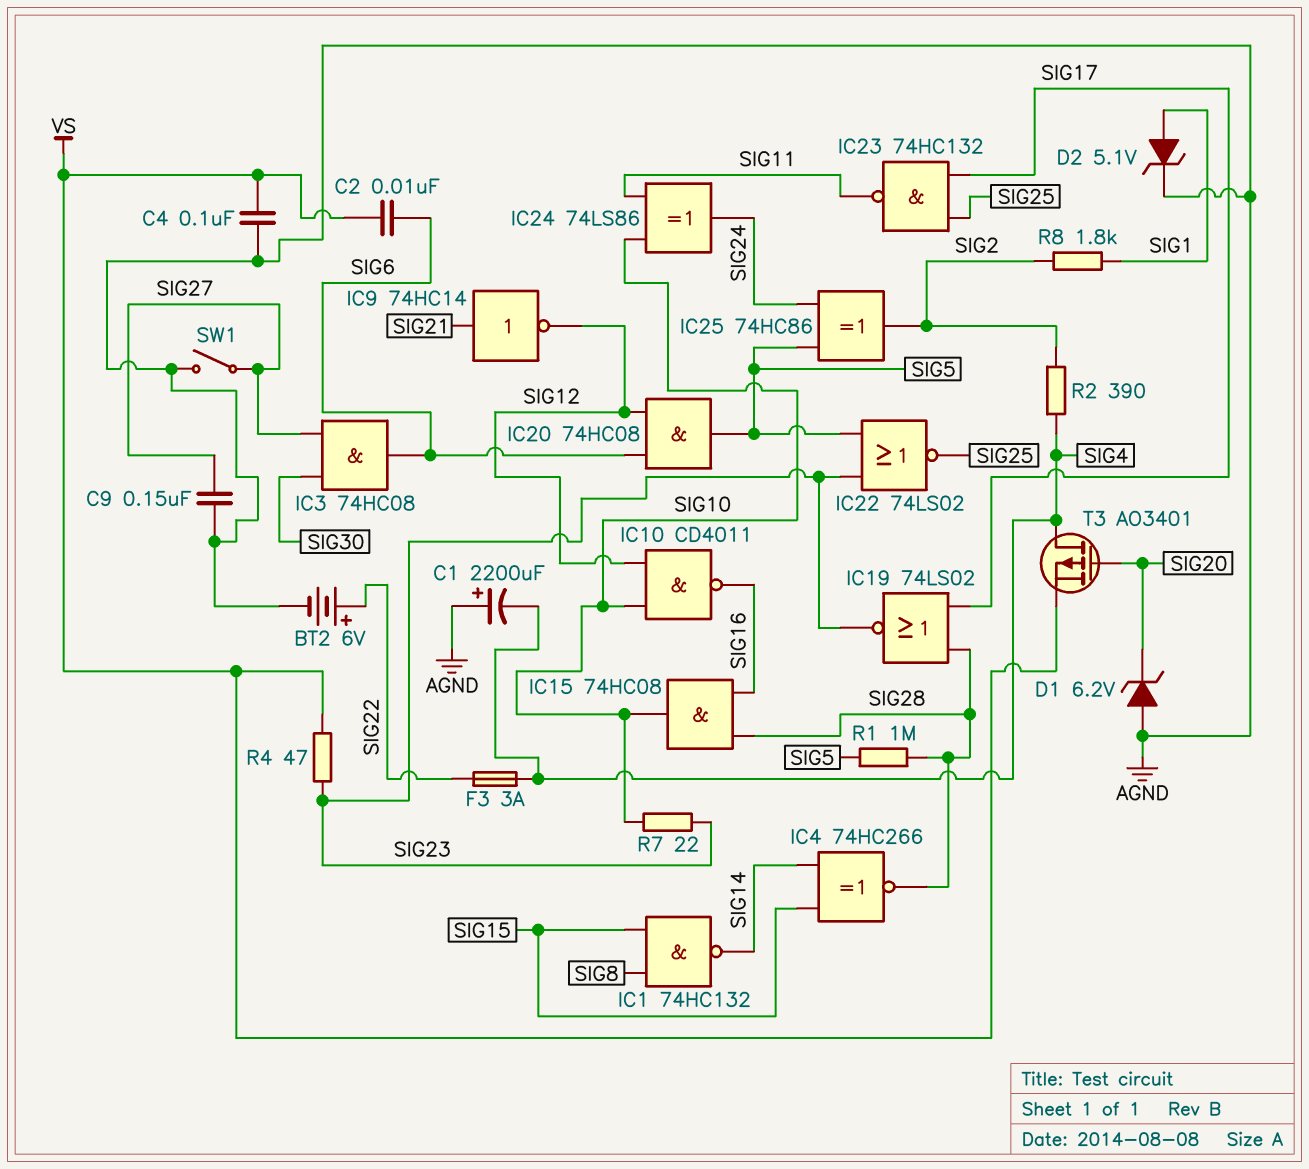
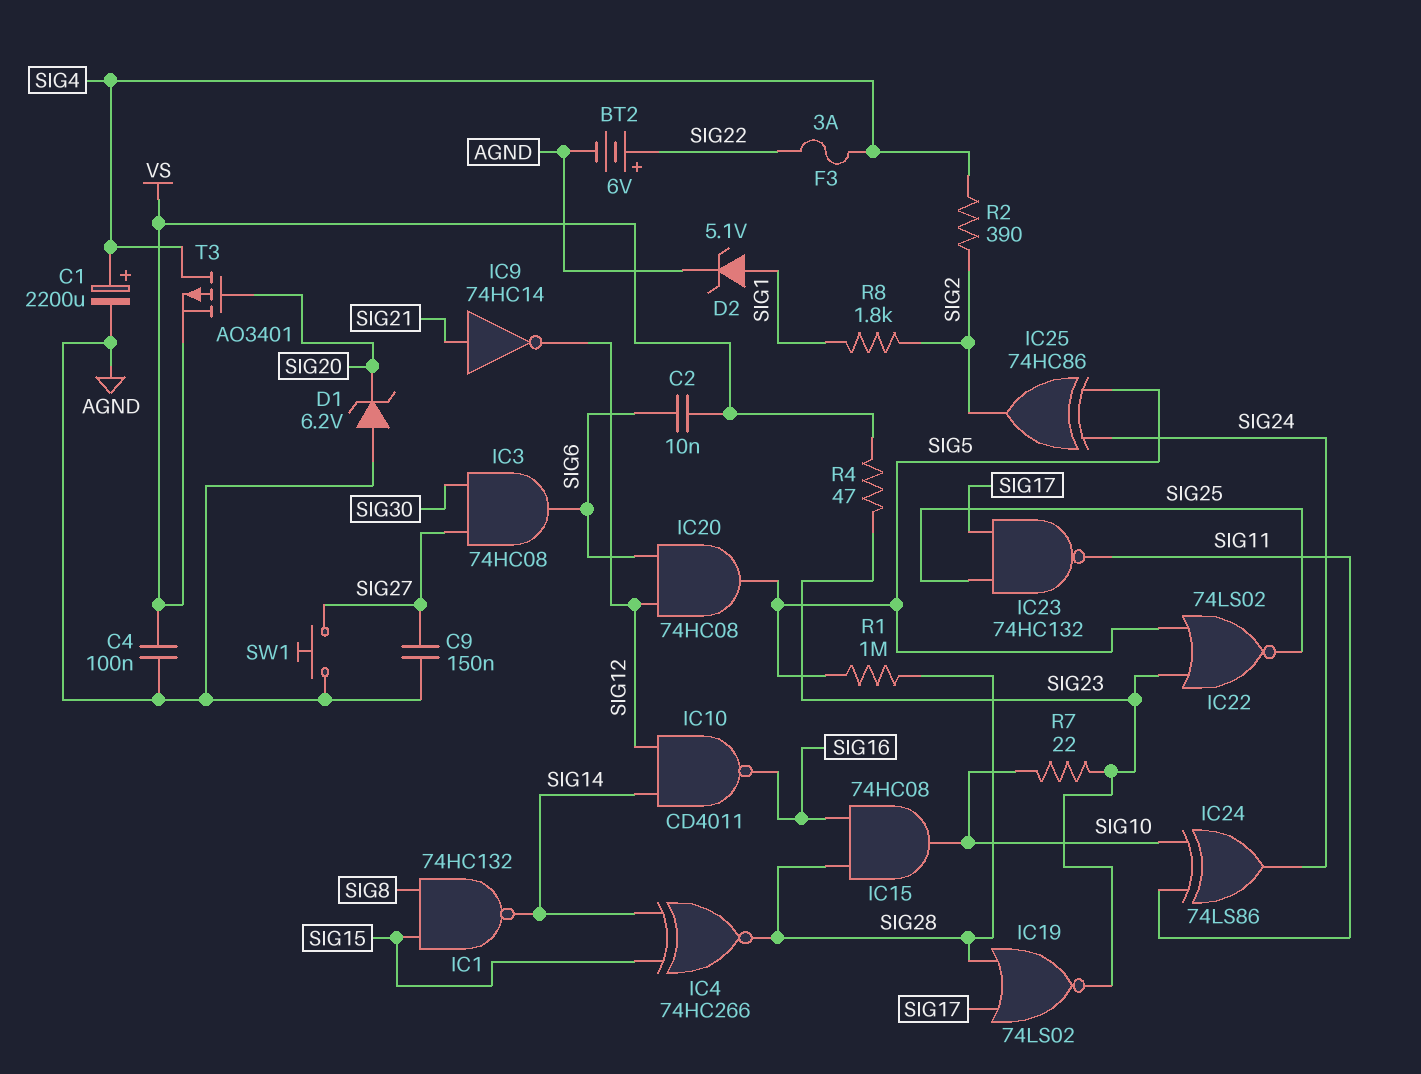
C1: 2200uF (plus AGND, minus SIG4) -> 2200uF (plus SIG4, minus AGND)
IC10: NAND CD4011 (in SIG10, in SIG12, out SIG16) -> NAND CD4011 (in SIG12, in SIG14, out SIG16)
SW1: switch (AGND, SIG27) -> button (AGND, SIG27)

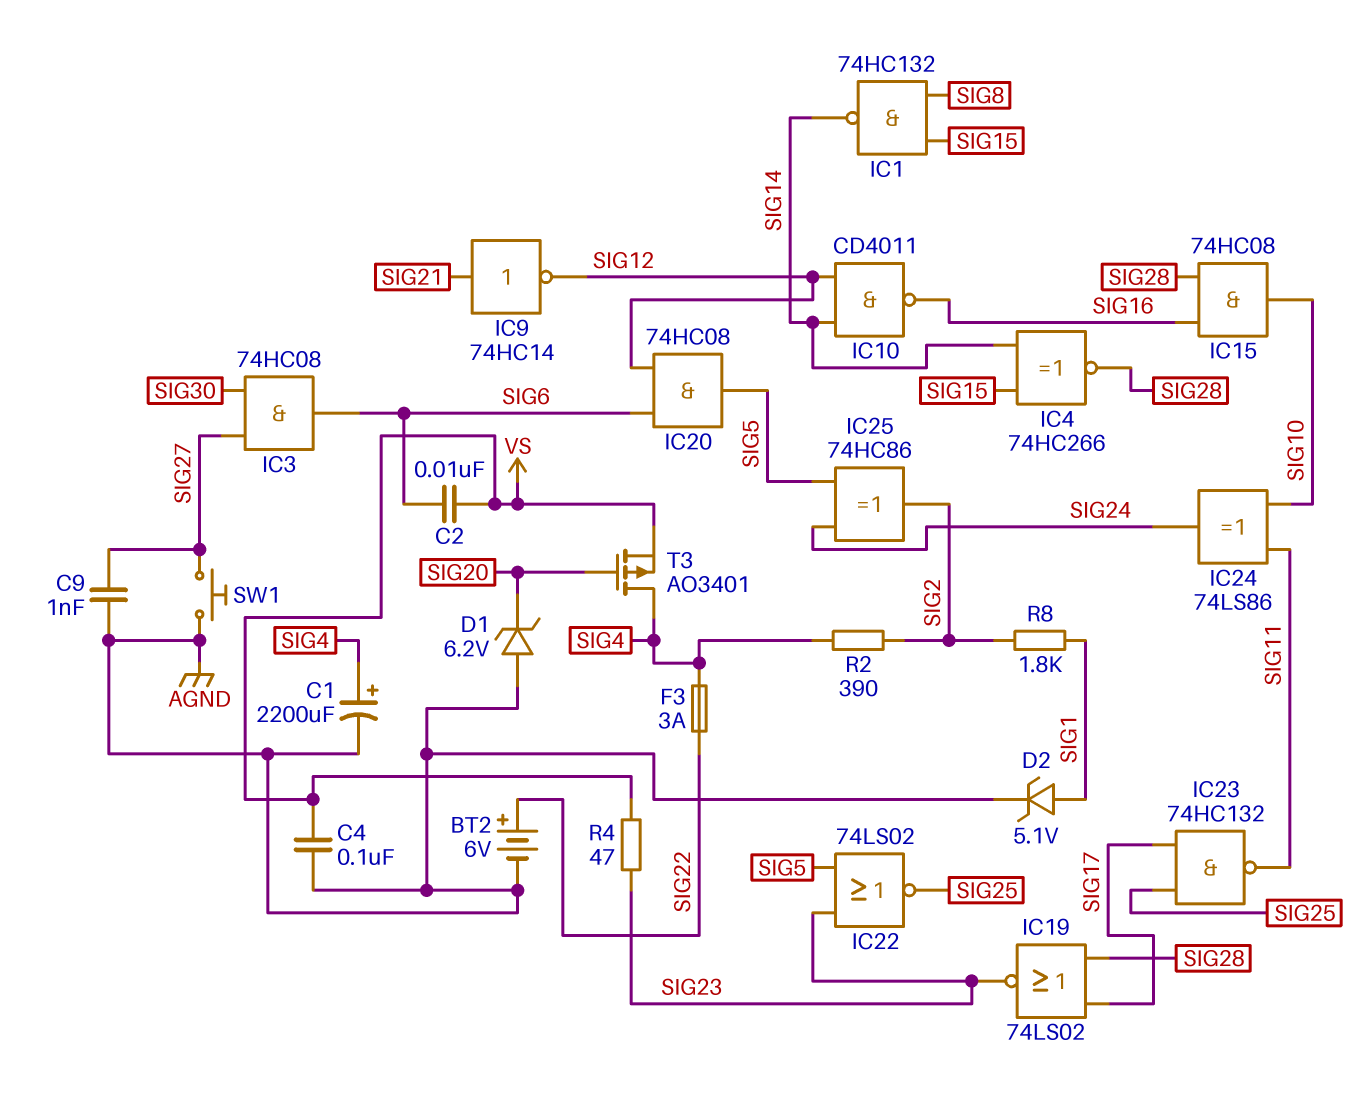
C9: 150nF (AGND, SIG27) -> 1nF (AGND, SIG27)
R1: 1M (SIG5, SIG28) -> none
R7: 22 (SIG10, SIG23) -> none

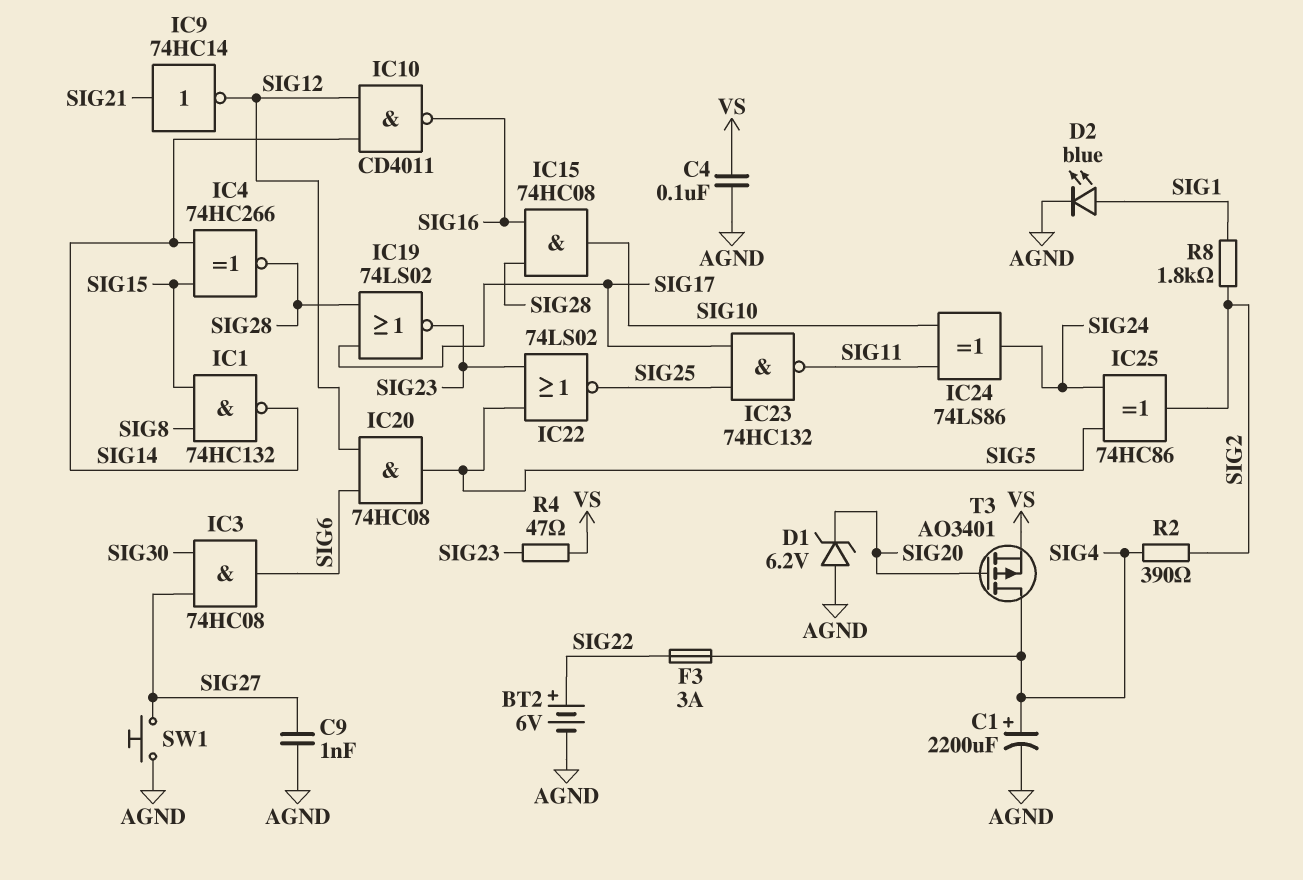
C2: 10nF (SIG6, VS) -> none
D2: zener 5.1V (A SIG1, K AGND) -> LED blue (A SIG1, K AGND)

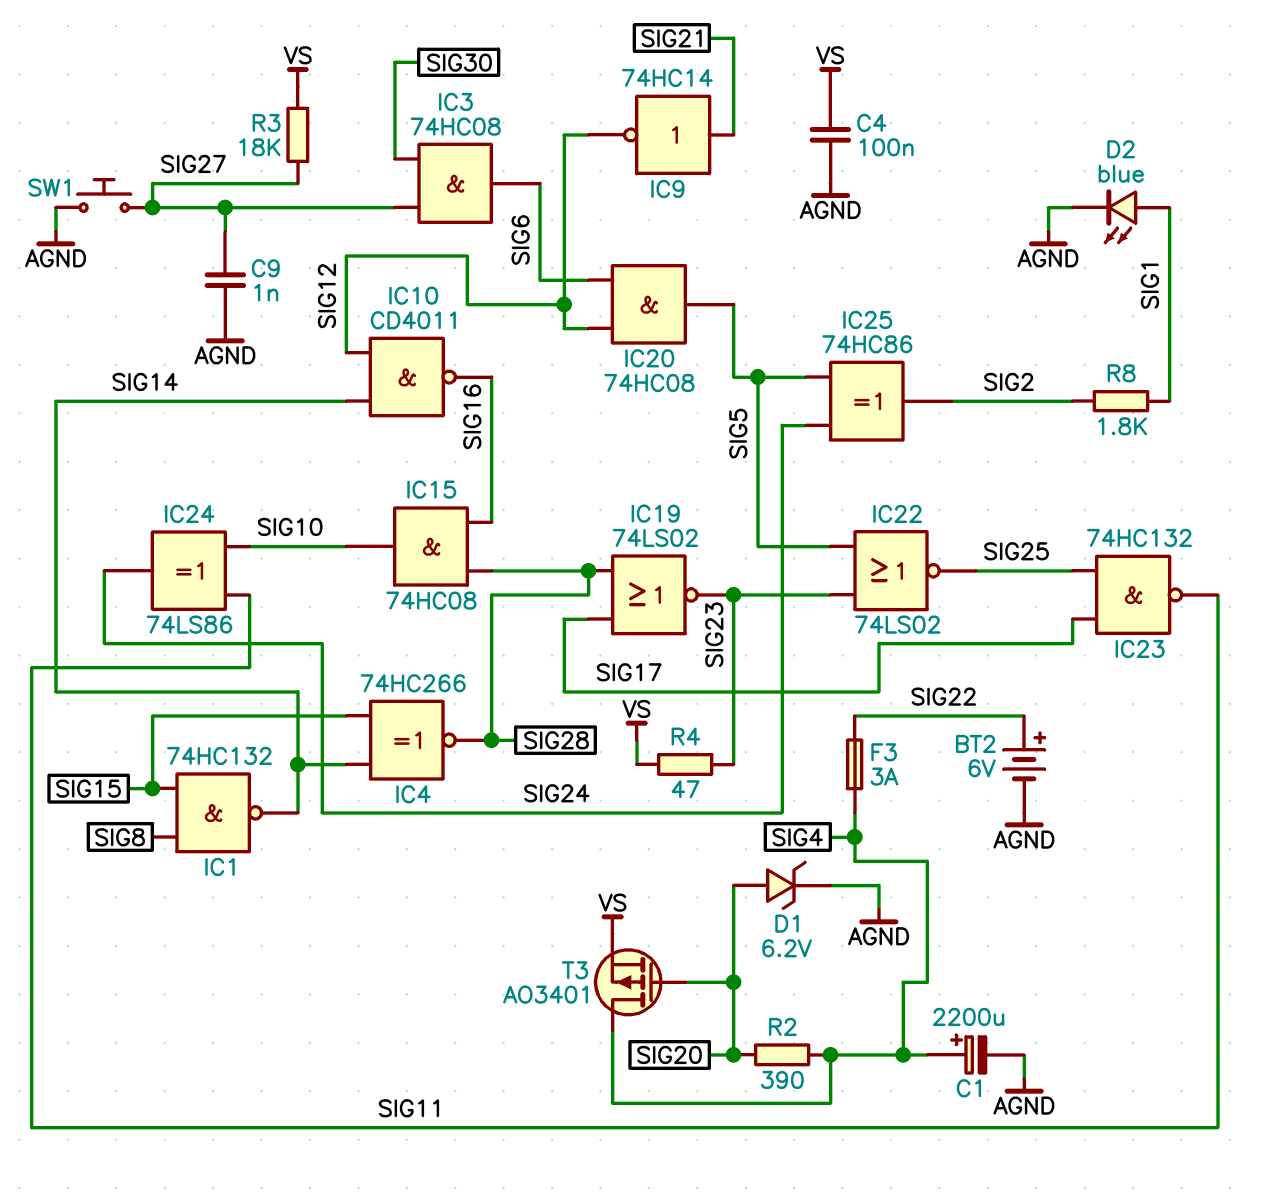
D1: zener 6.2V (A AGND, K SIG20) -> zener 6.2V (A SIG20, K AGND)
R2: 390 (SIG2, SIG4) -> 390 (SIG4, SIG20)
R3: none -> 18k (SIG27, VS)

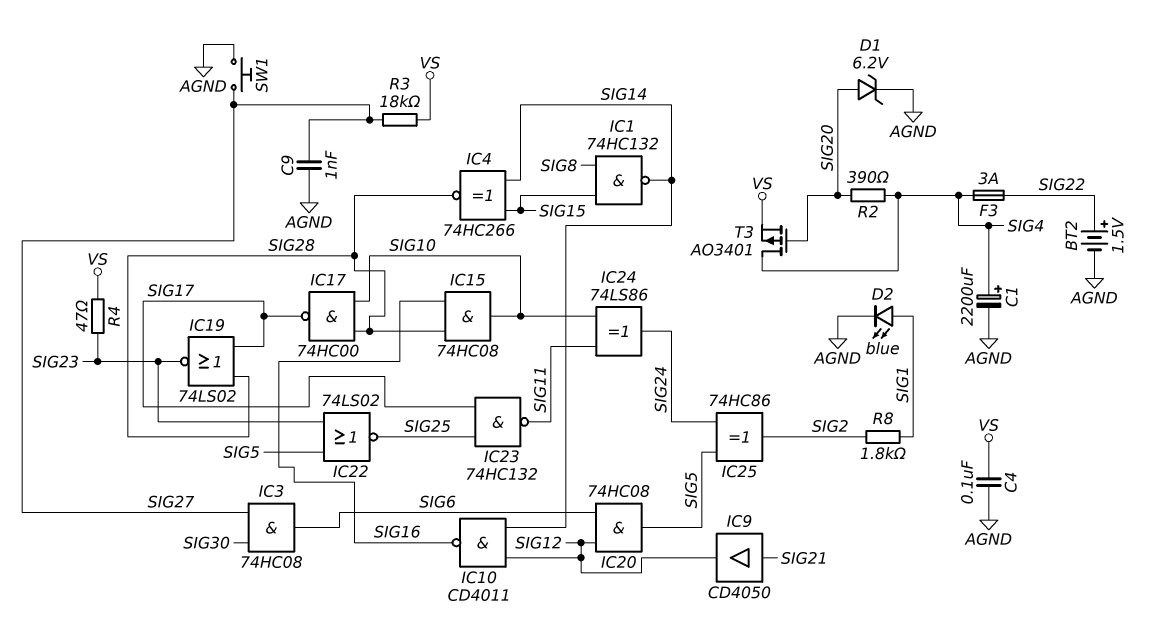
BT2: 6V (plus SIG22, minus AGND) -> 1.5V (plus SIG22, minus AGND)
IC9: NOT 74HC14 (in SIG21, out SIG12) -> buffer CD4050 (in SIG21, out SIG12)
IC17: none -> NAND 74HC00 (in SIG10, in SIG28, out SIG17)

